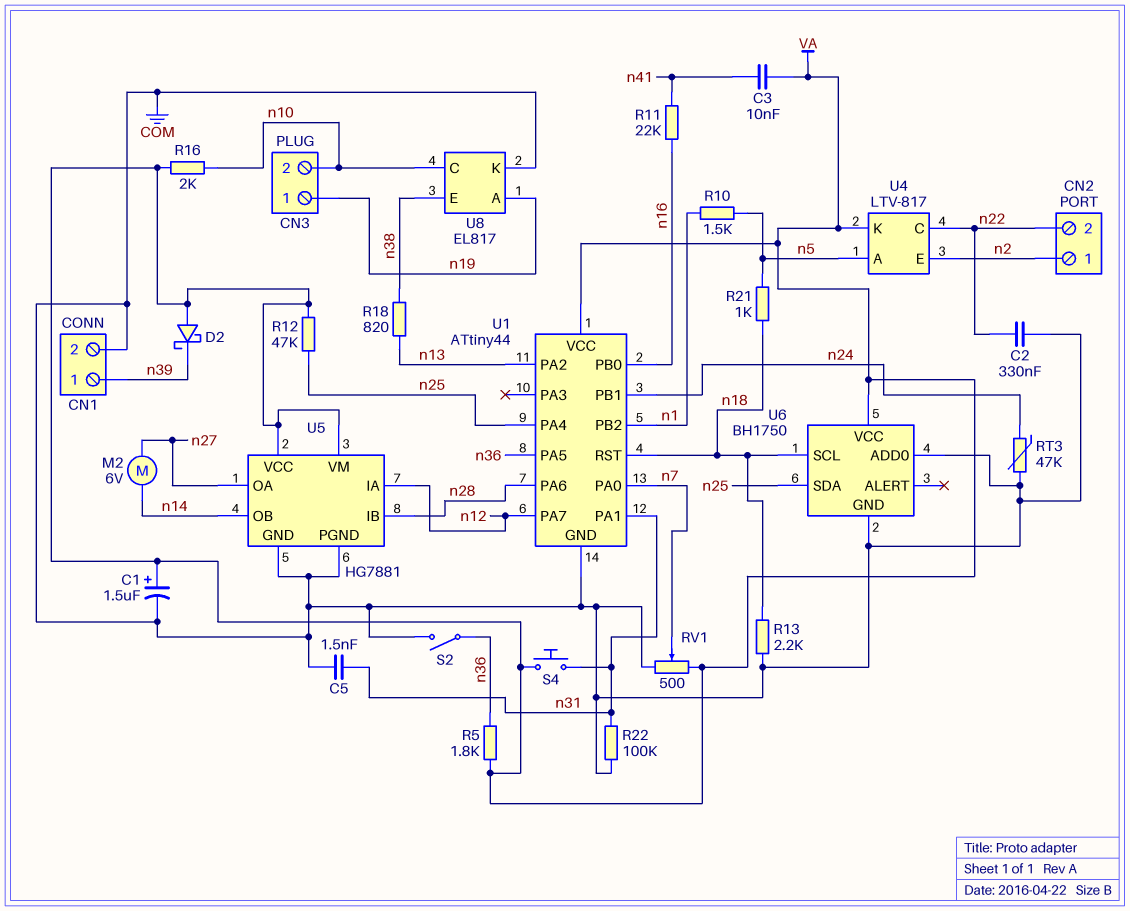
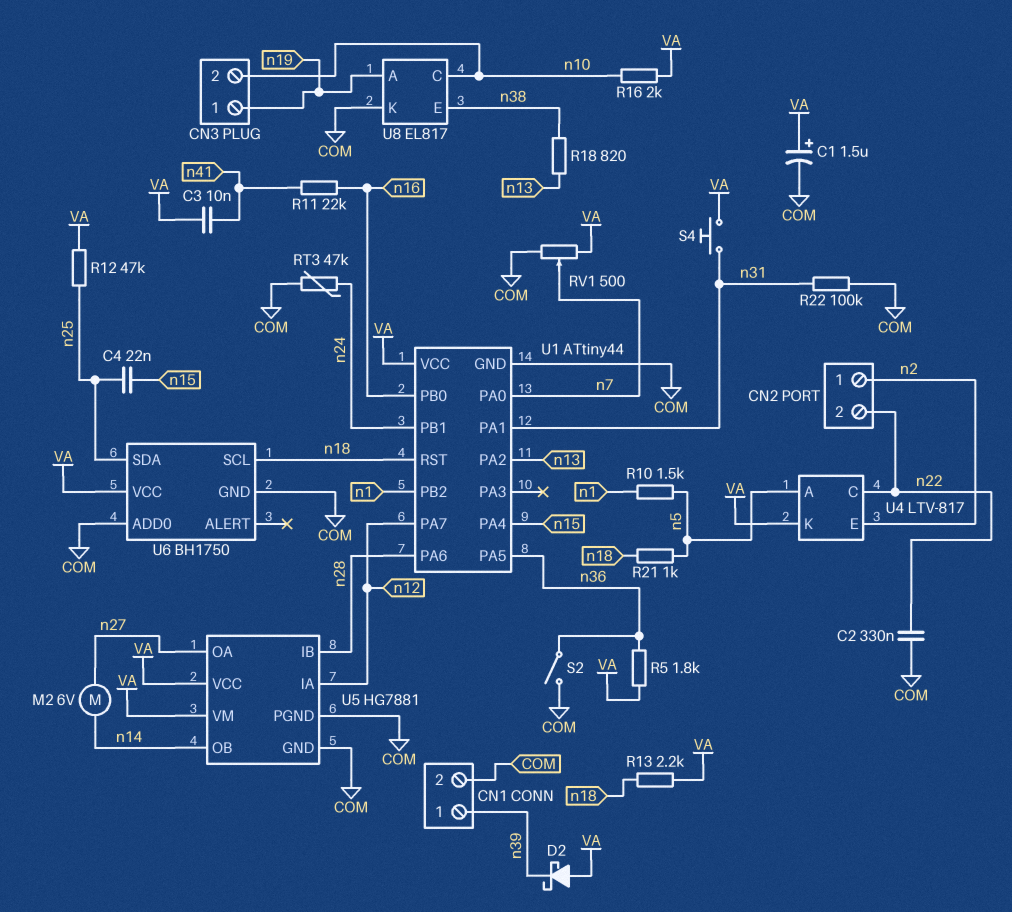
C4: none -> 22nF (n15, n25)
C5: 1.5nF (COM, n31) -> none
R13: 2.2k (COM, n18) -> 2.2k (VA, n18)
U1 pin PA4: n25 -> n15

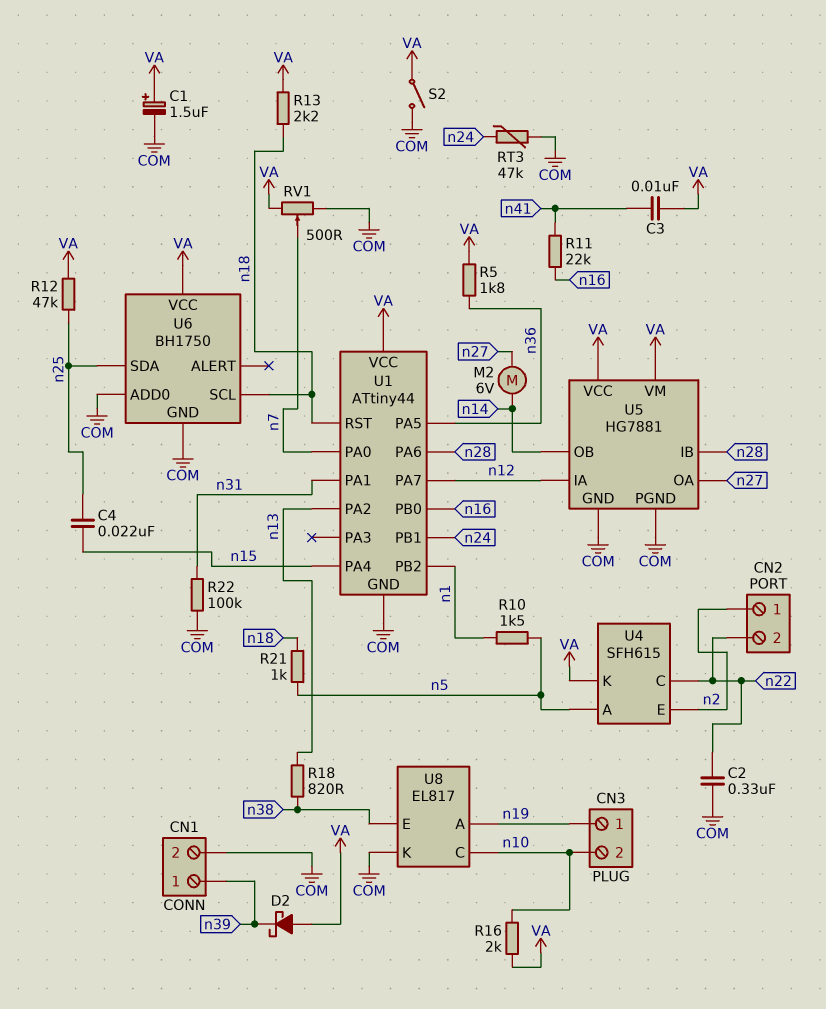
S2: switch (COM, n36) -> switch (COM, VA)
S4: button (VA, n31) -> none
U4: LTV-817 -> SFH615

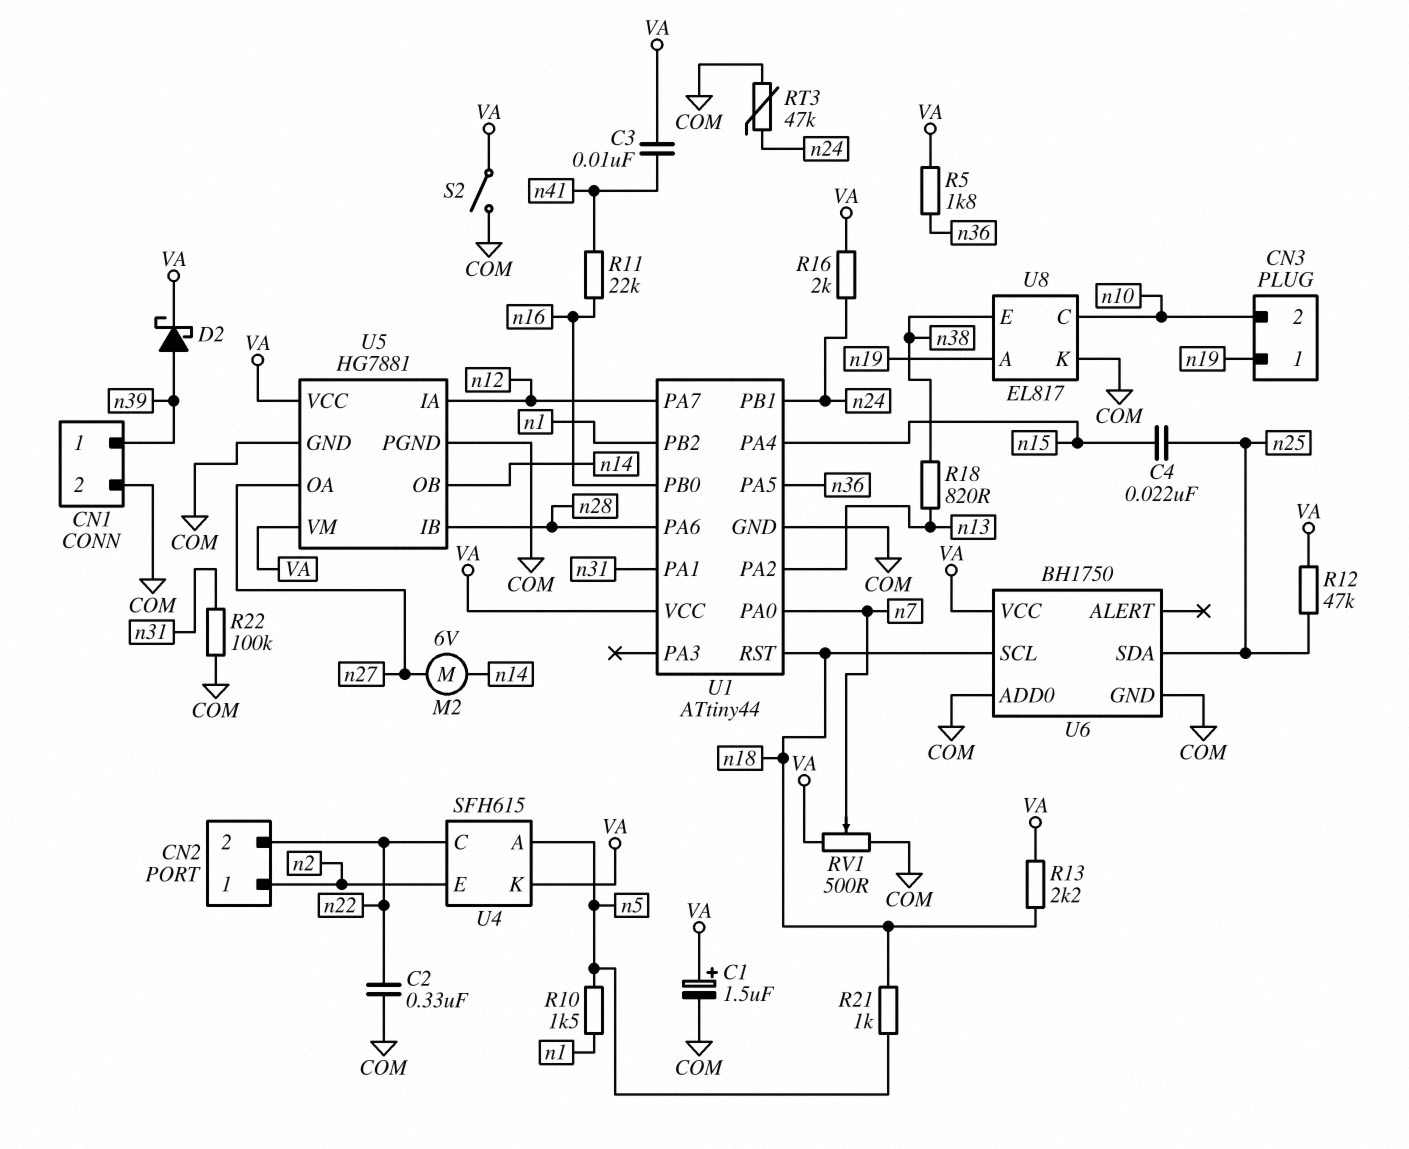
D2: schottky (A VA, K n39) -> schottky (A n39, K VA)
R16: 2k (VA, n10) -> 2k (VA, n24)

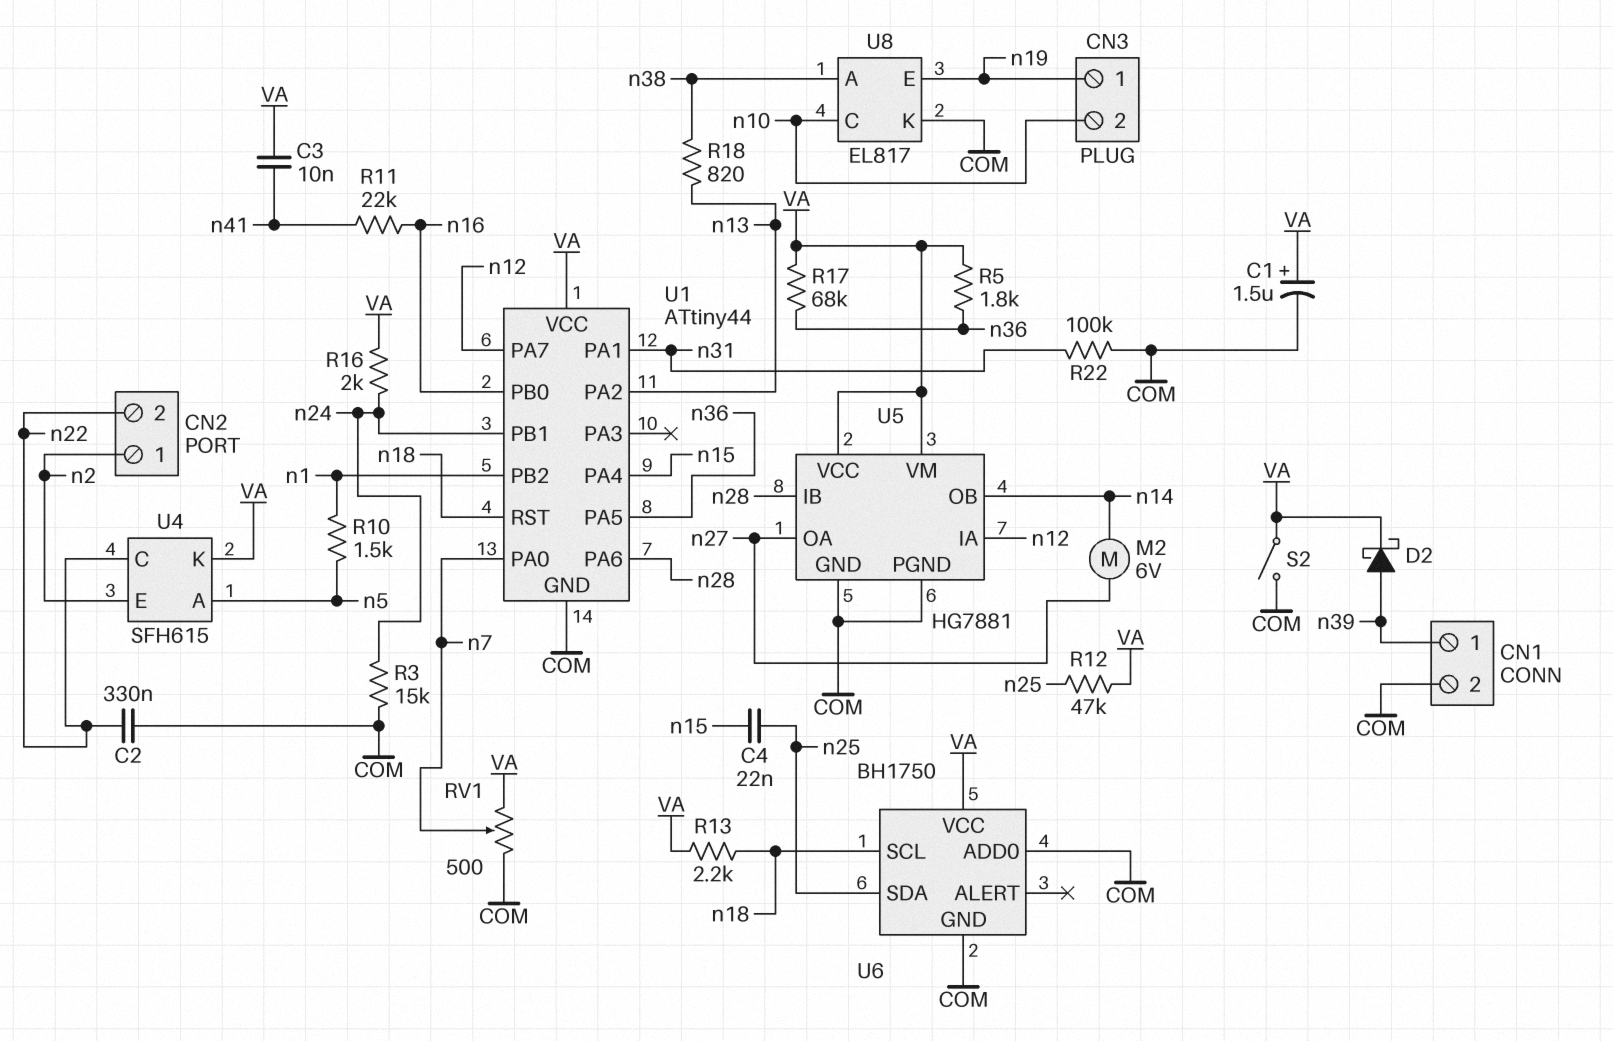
R3: none -> 15k (COM, n24)
R17: none -> 68k (VA, n36)
R21: 1k (n5, n18) -> none
RT3: 47k (COM, n24) -> none
U8 pin A: n19 -> n38
U8 pin E: n38 -> n19

